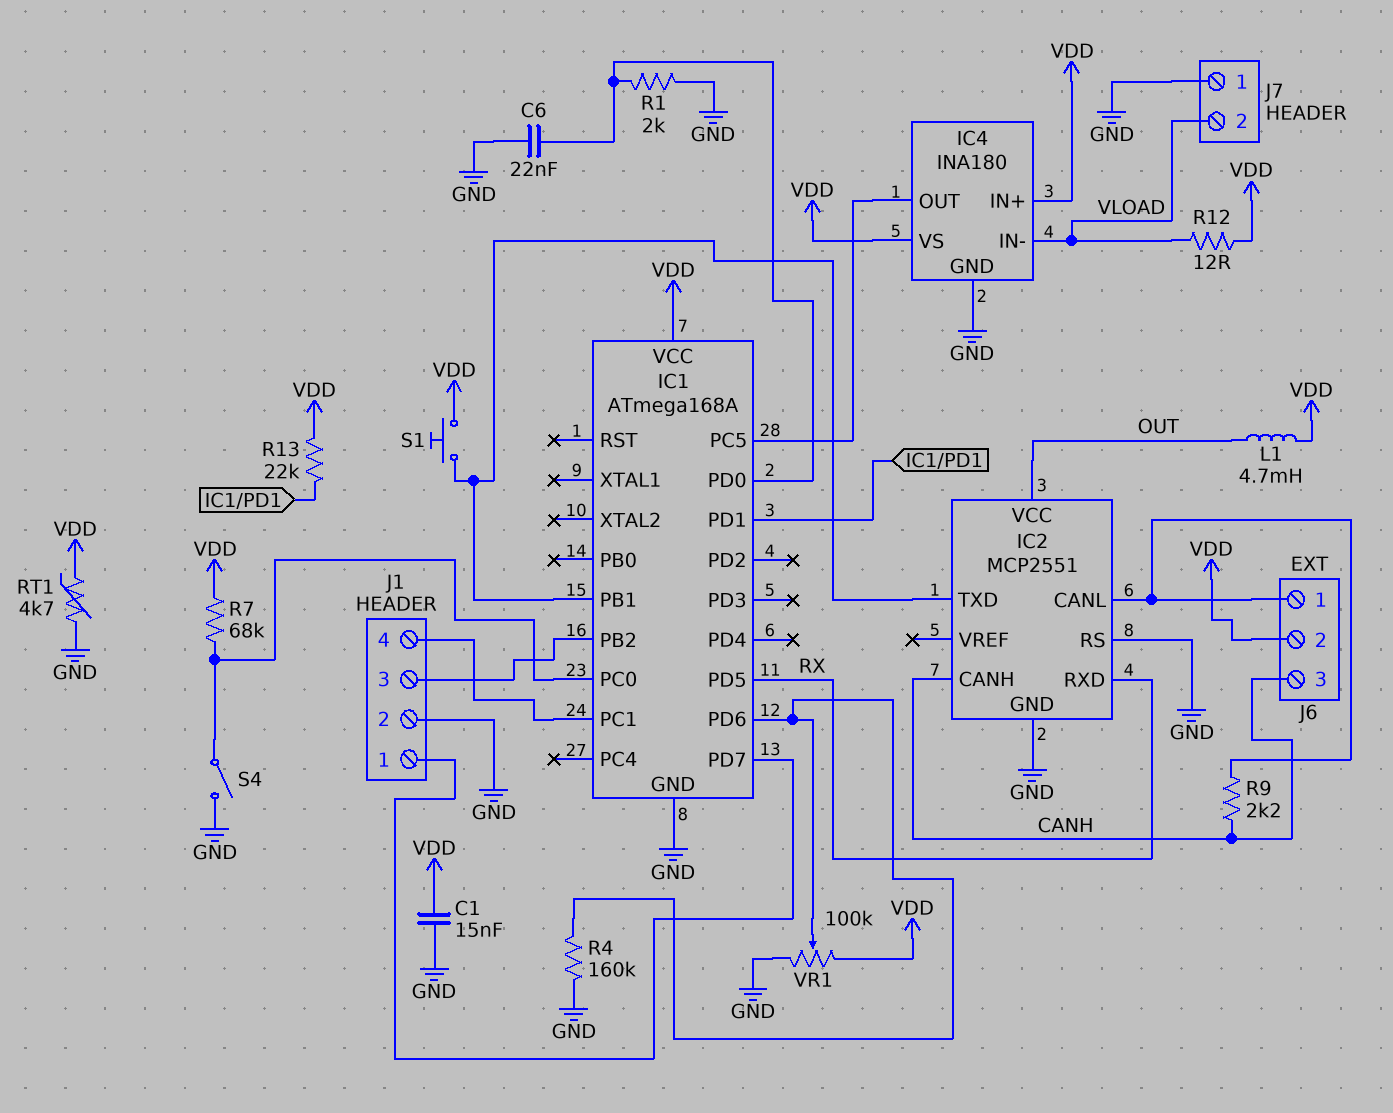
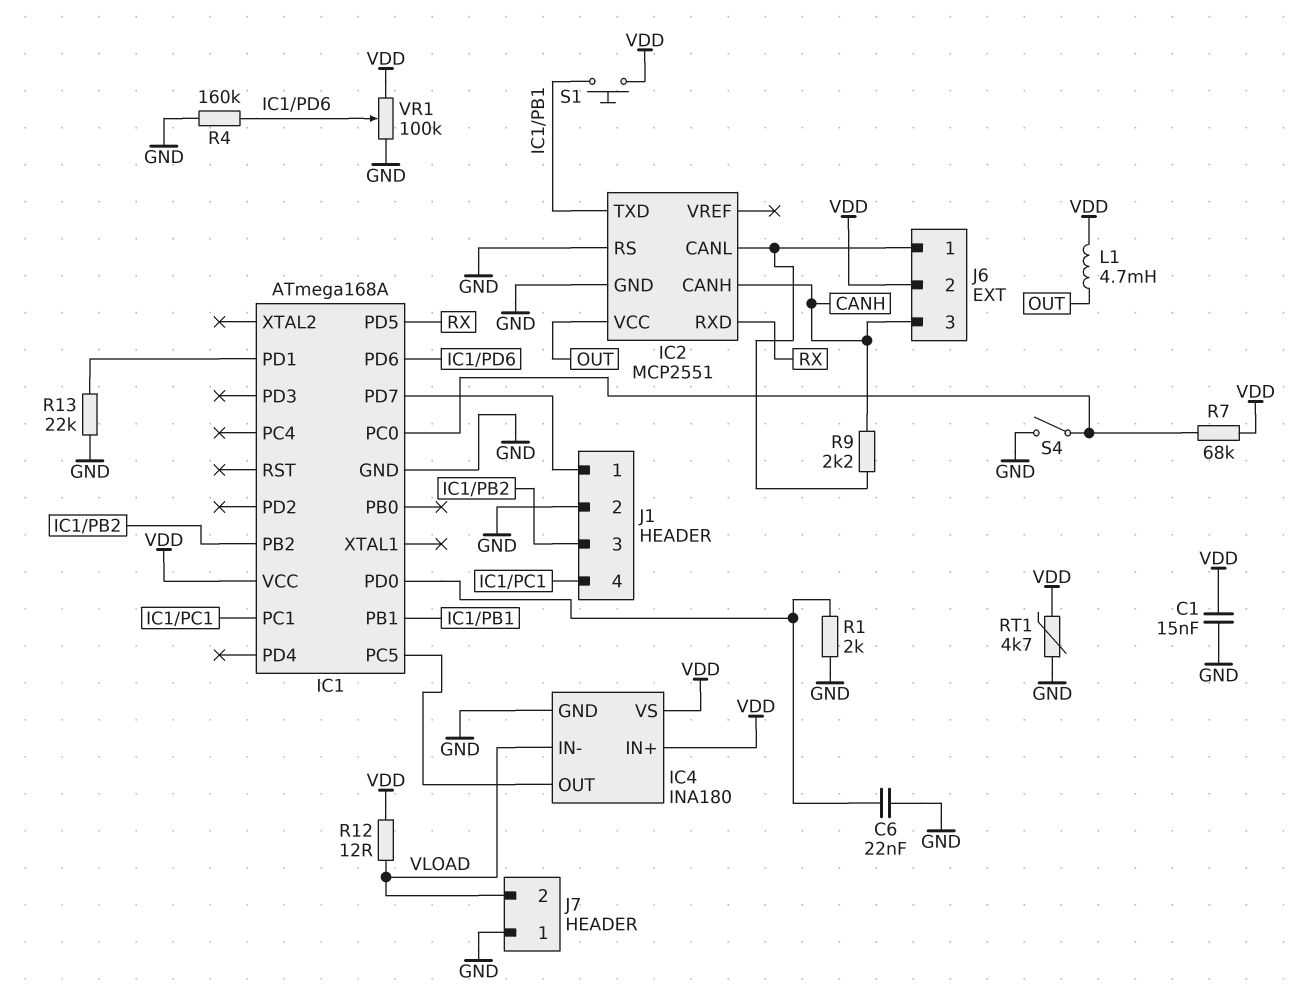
R13: 22k (IC1/PD1, VDD) -> 22k (GND, IC1/PD1)

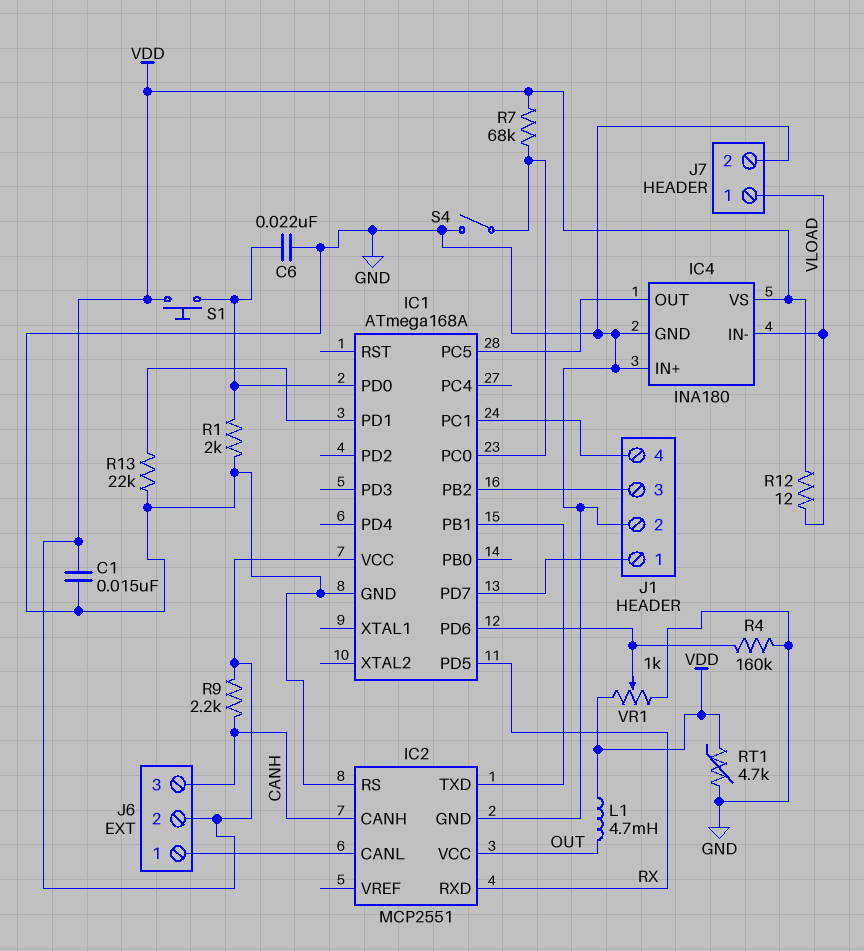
IC4 pin IN+: VDD -> GND
J7 pin 1: GND -> VLOAD
J7 pin 2: VLOAD -> GND
R9: 2.2k (CANH, IC2/CANL) -> 2.2k (CANH, VDD)
S1: button (IC1/PB1, VDD) -> button (IC1/PD0, VDD)
VR1: 100k (GND, VDD, wiper IC1/PD6) -> 1k (GND, VDD, wiper IC1/PD6)

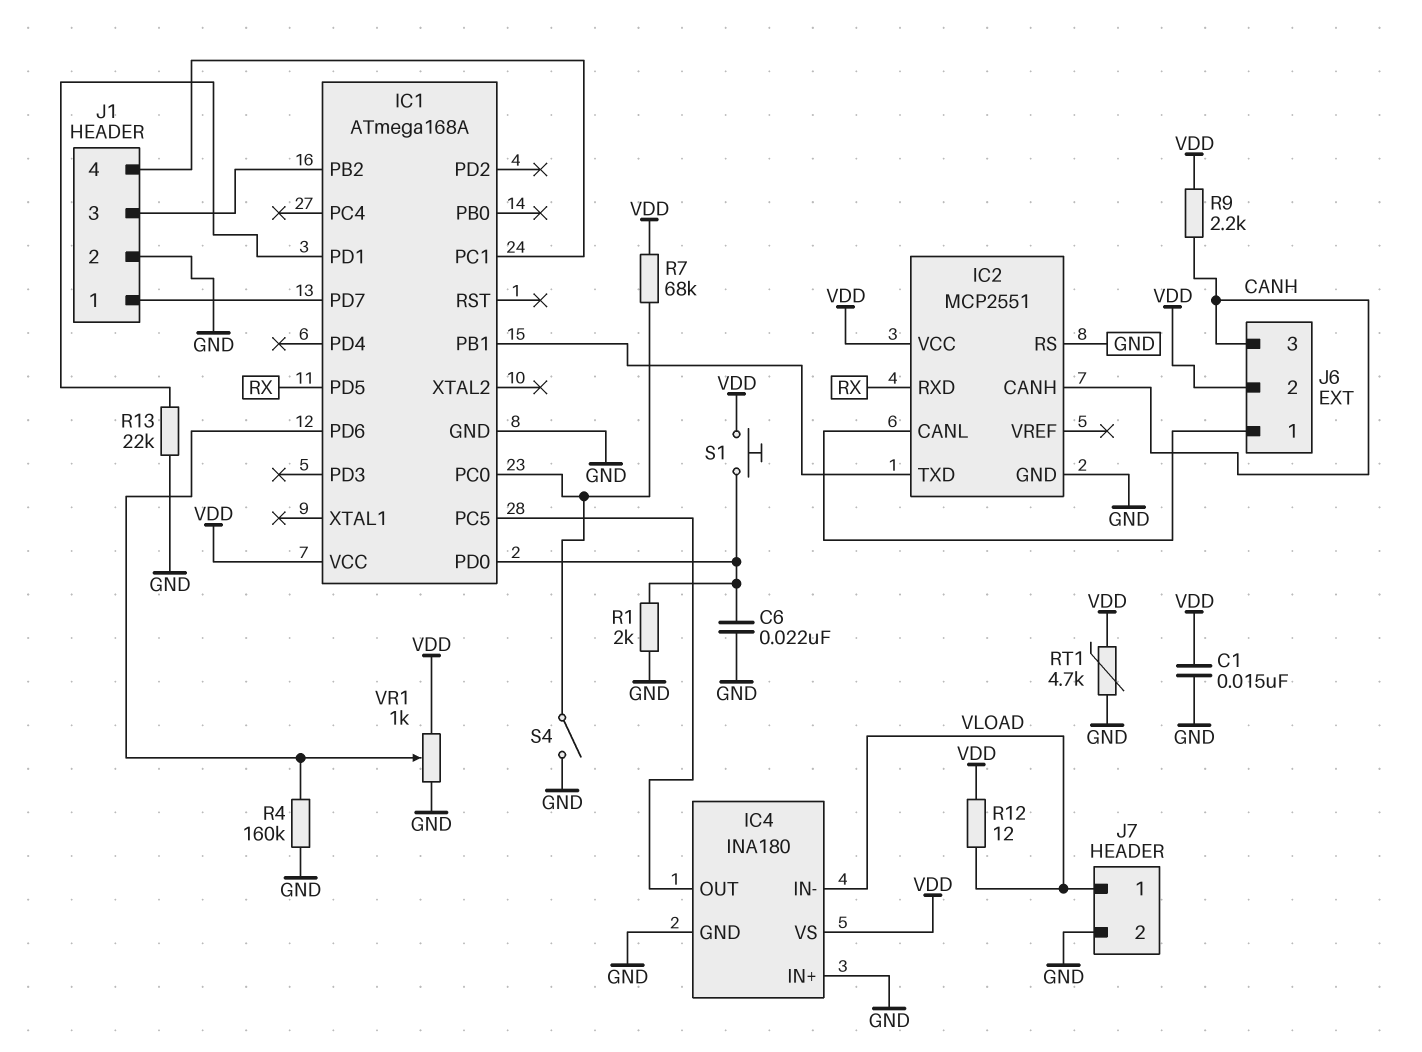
IC2 pin VCC: OUT -> VDD
L1: 4.7mH (OUT, VDD) -> none

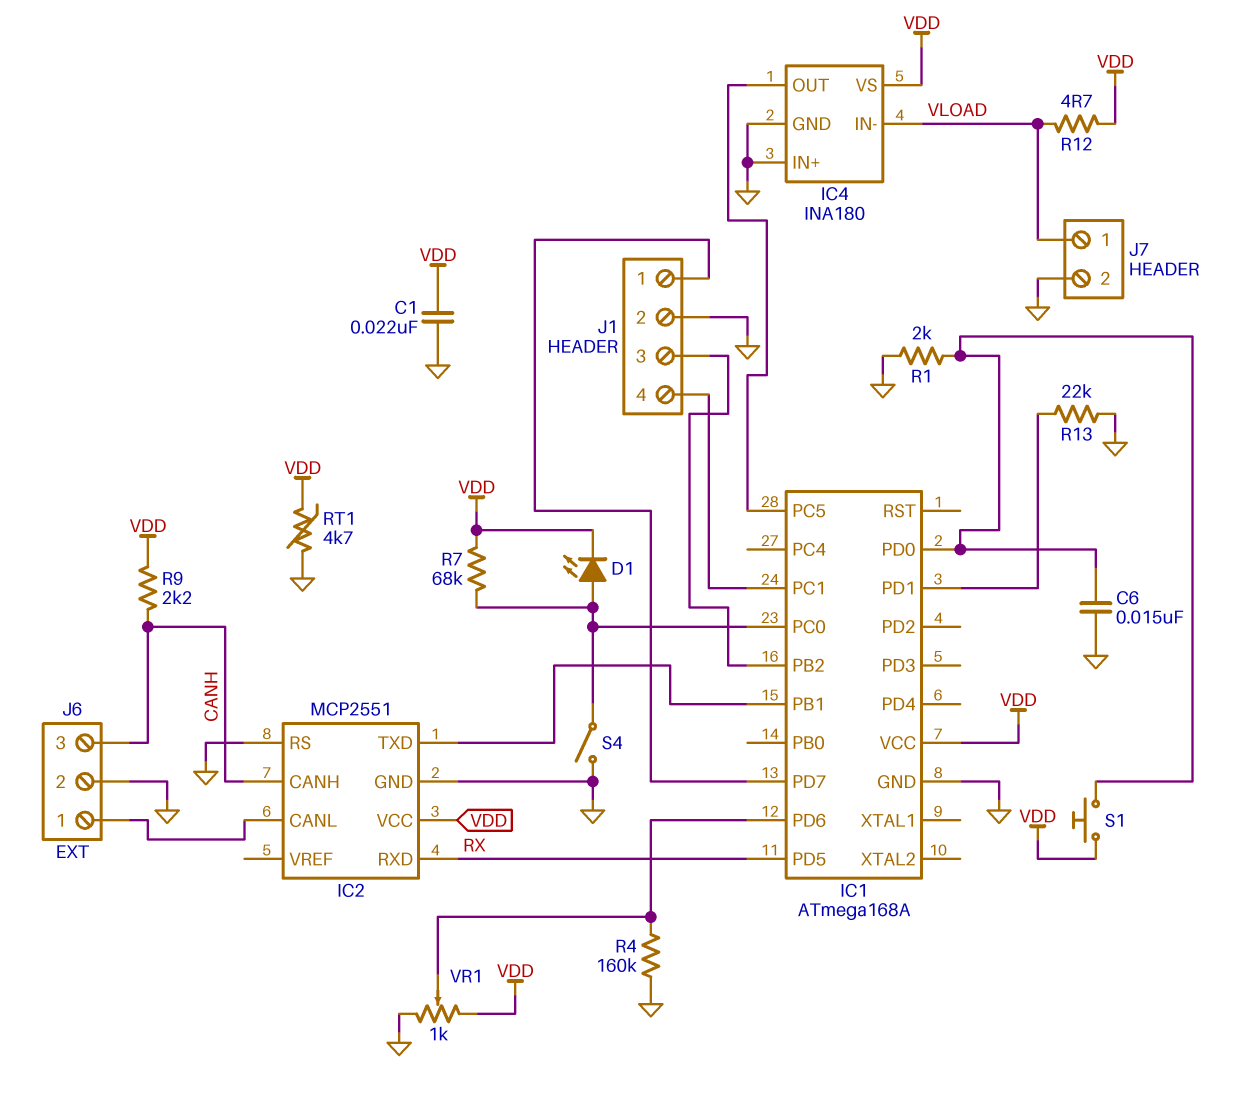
C1: 15nF (GND, VDD) -> 22nF (GND, VDD)
C6: 22nF (GND, IC1/PD0) -> 15nF (GND, IC1/PD0)
D1: none -> LED (A IC1/PC0, K VDD)
J6 pin 2: VDD -> GND
R12: 12 (VDD, VLOAD) -> 4.7 (VDD, VLOAD)

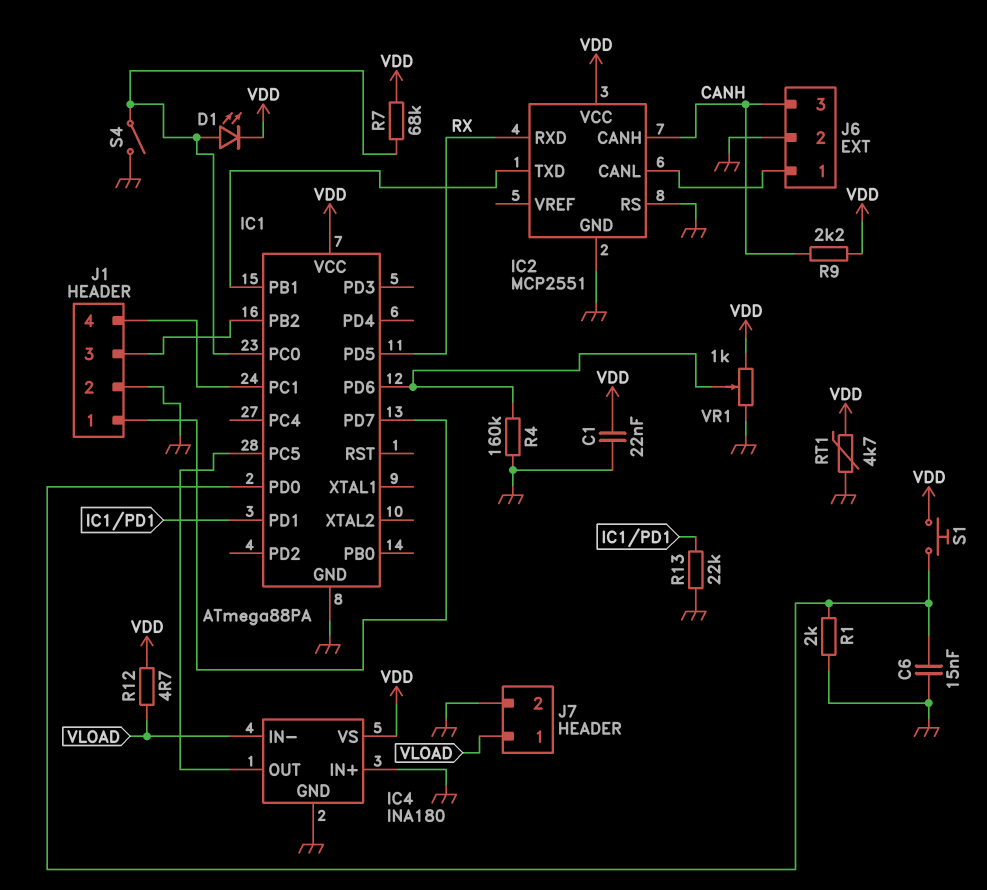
IC1: ATmega168A -> ATmega88PA

